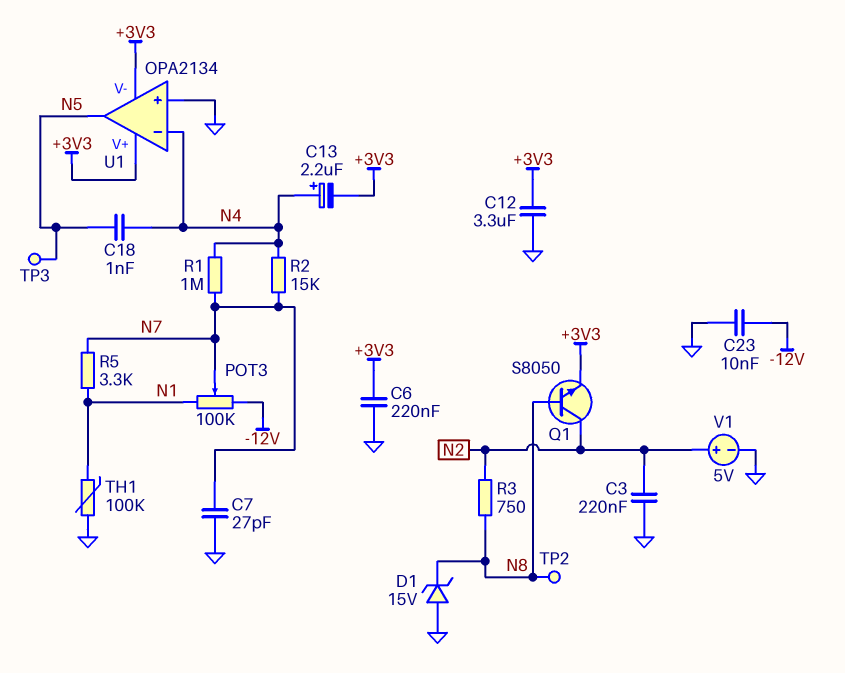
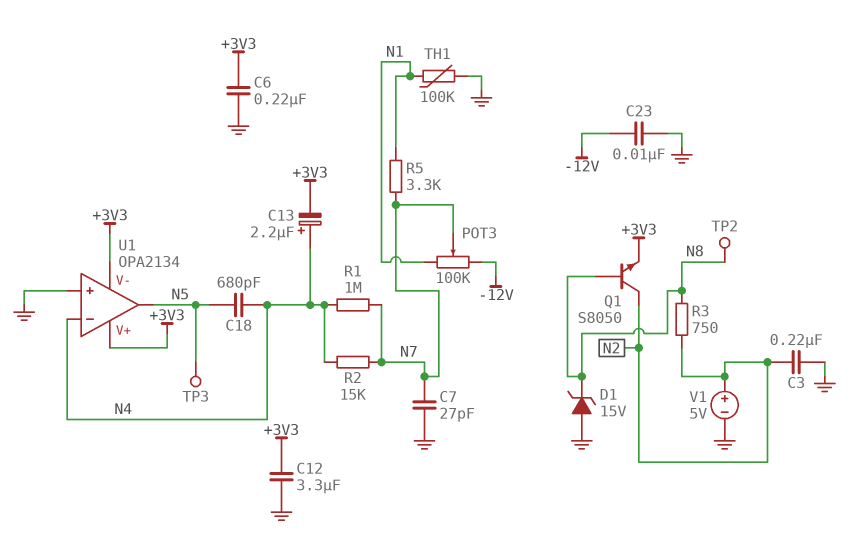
C18: 1nF (N4, N5) -> 680pF (N4, N5)

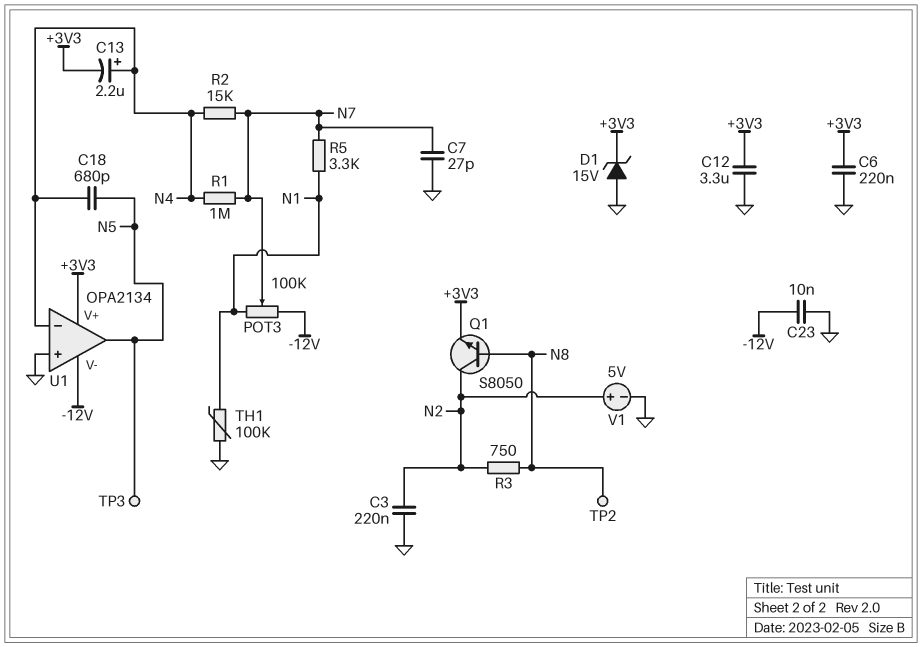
D1: zener 15V (A GND, K N8) -> zener 15V (A GND, K +3V3)
U1 pin V-: +3V3 -> -12V

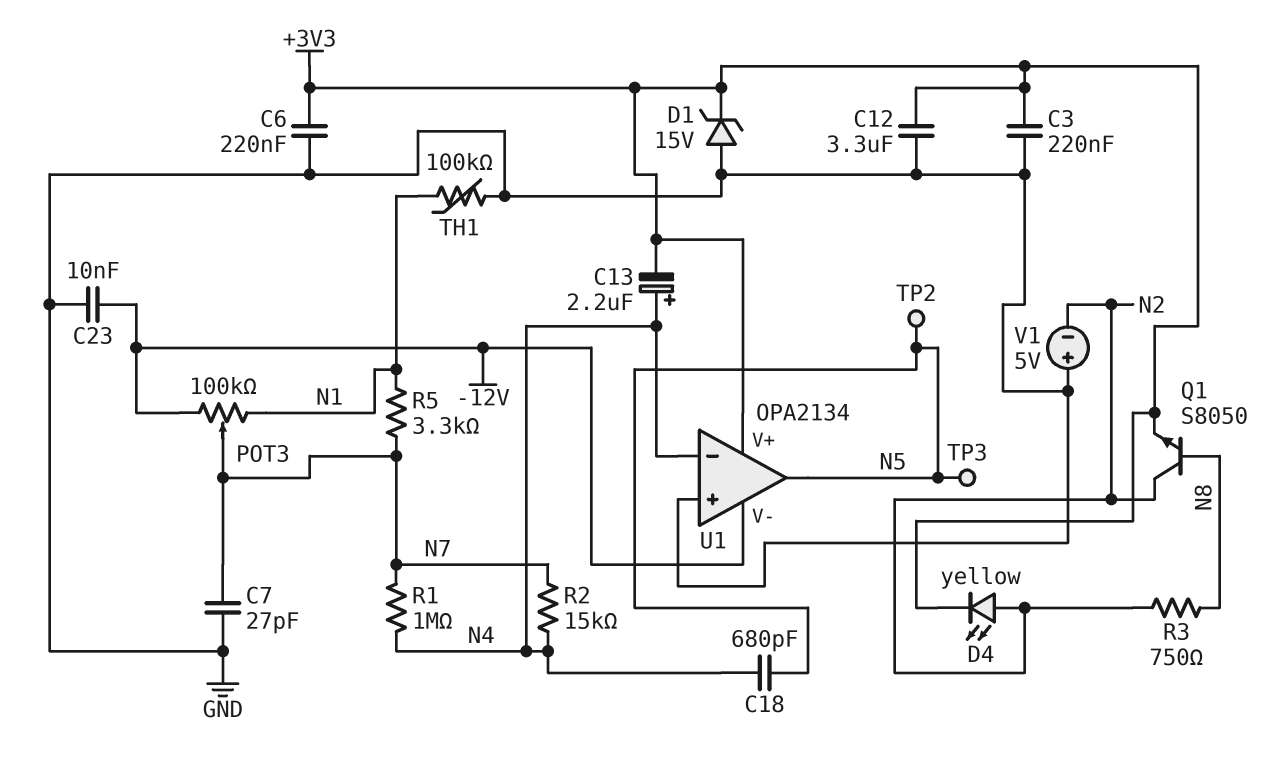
C3: 220nF (GND, N2) -> 220nF (+3V3, GND)
D4: none -> LED yellow (A N2, K +3V3)
TP2: test point (N8) -> test point (N5)
V1: 5V (plus N2, minus GND) -> 5V (plus GND, minus N2)

